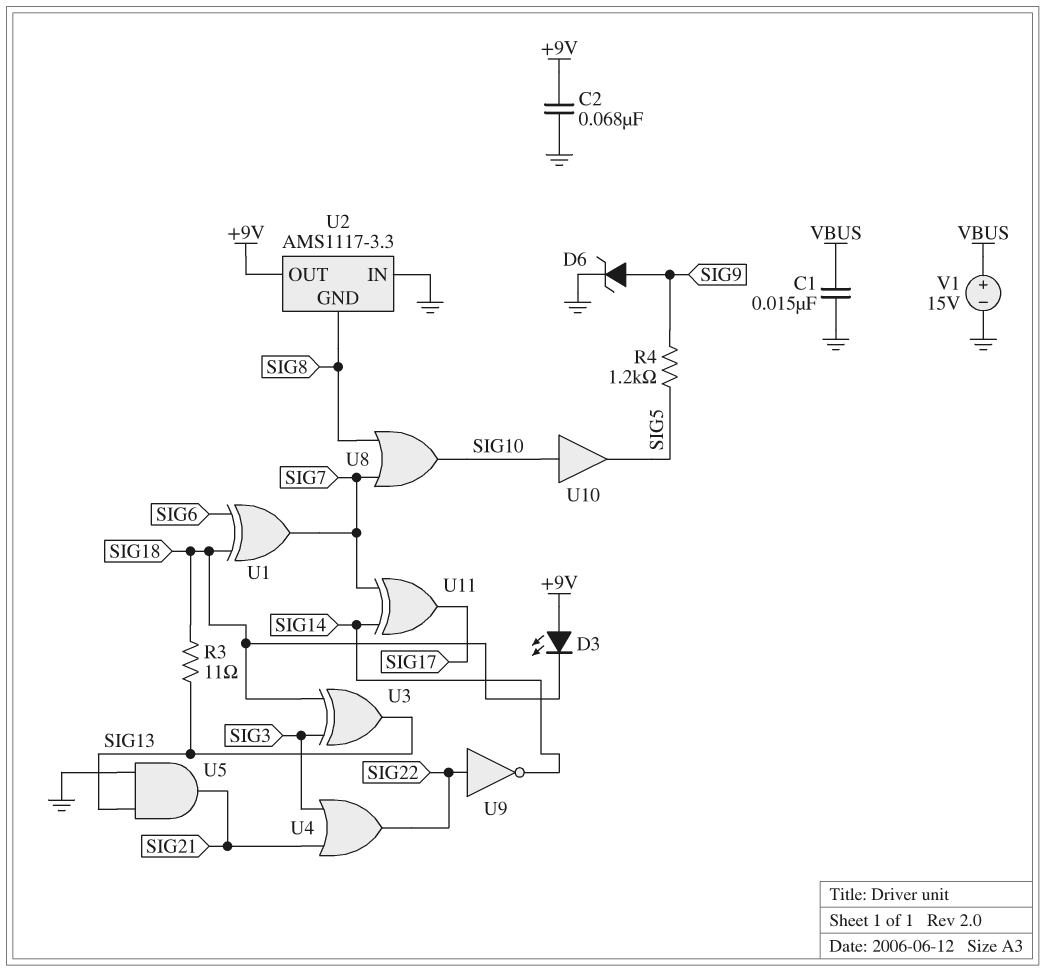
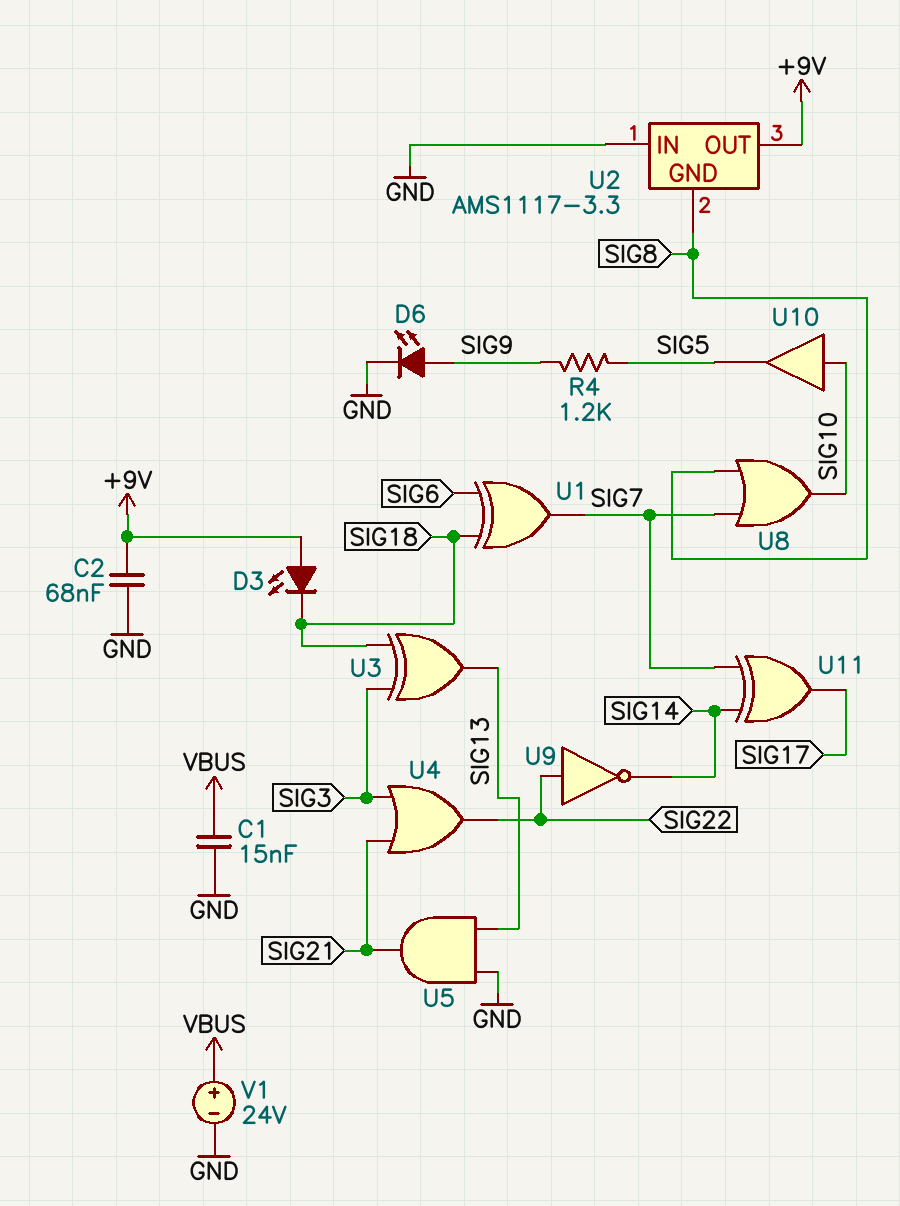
D6: zener (A SIG9, K GND) -> LED (A SIG9, K GND)
R3: 11 (SIG13, SIG18) -> none
V1: 15V (plus VBUS, minus GND) -> 24V (plus VBUS, minus GND)

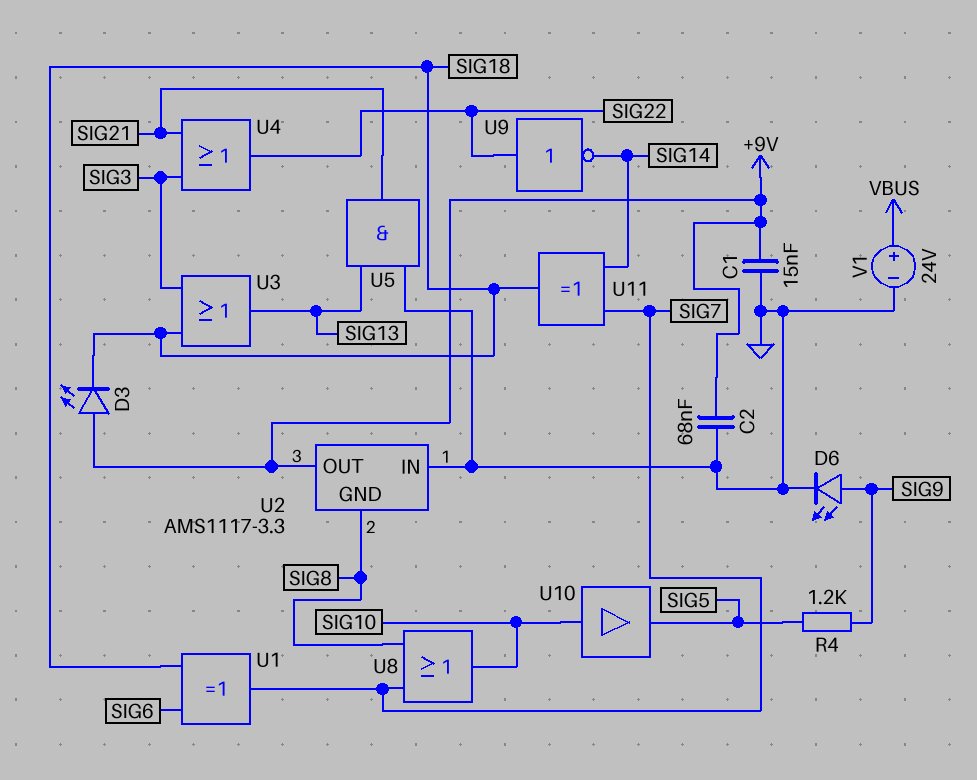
C1: 15nF (GND, VBUS) -> 15nF (+9V, GND)
U3: XOR (in SIG3, in SIG18, out SIG13) -> OR (in SIG3, in SIG18, out SIG13)
U11: XOR (in SIG7, in SIG14, out SIG17) -> XOR (in SIG7, in SIG14, out SIG18)

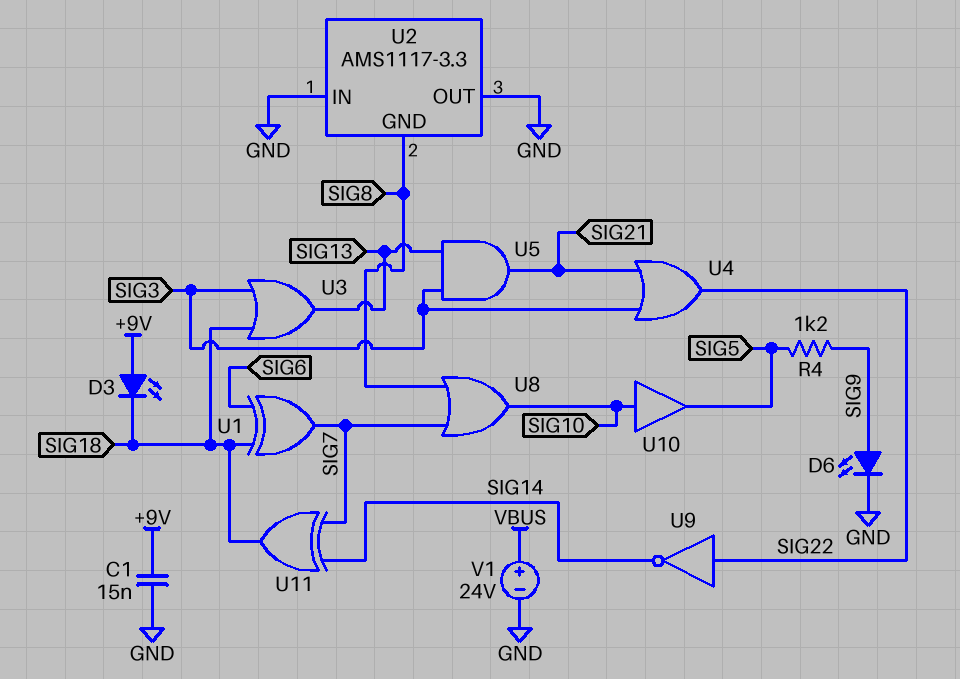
C2: 68nF (+9V, GND) -> none
U2 pin OUT: +9V -> GND
U5: AND (in GND, in SIG13, out SIG21) -> AND (in SIG3, in SIG13, out SIG21)

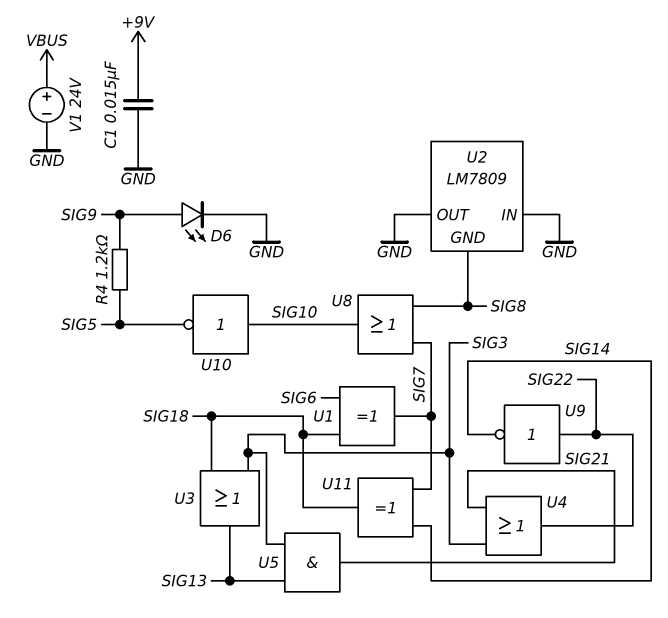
D3: LED (A +9V, K SIG18) -> none
U2: AMS1117-3.3 -> LM7809
U10: buffer (in SIG10, out SIG5) -> NOT (in SIG10, out SIG5)

